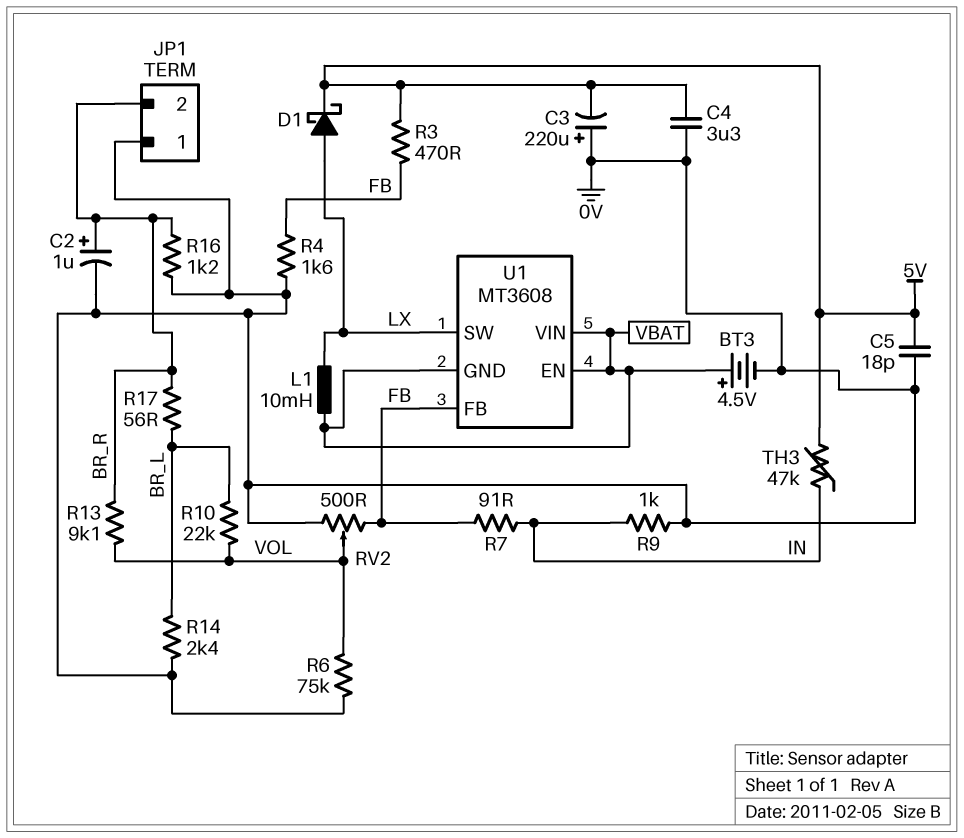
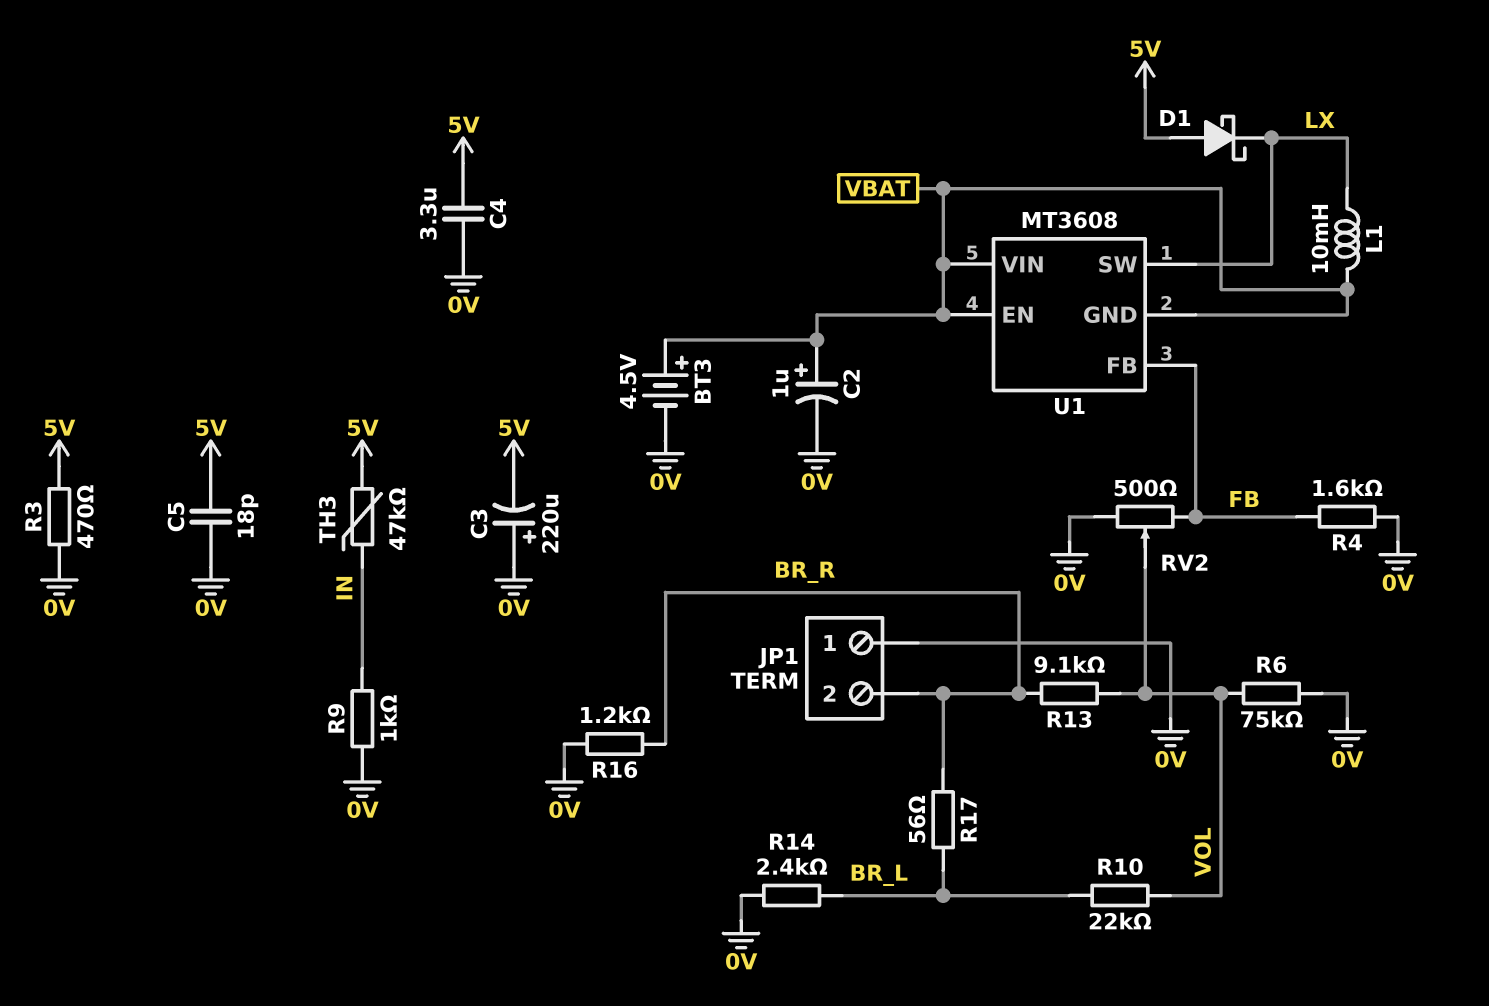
C2: 1uF (plus BR_R, minus 0V) -> 1uF (plus VBAT, minus 0V)
D1: schottky (A LX, K 5V) -> schottky (A 5V, K LX)
R3: 470 (5V, FB) -> 470 (0V, 5V)
R7: 91 (FB, IN) -> none

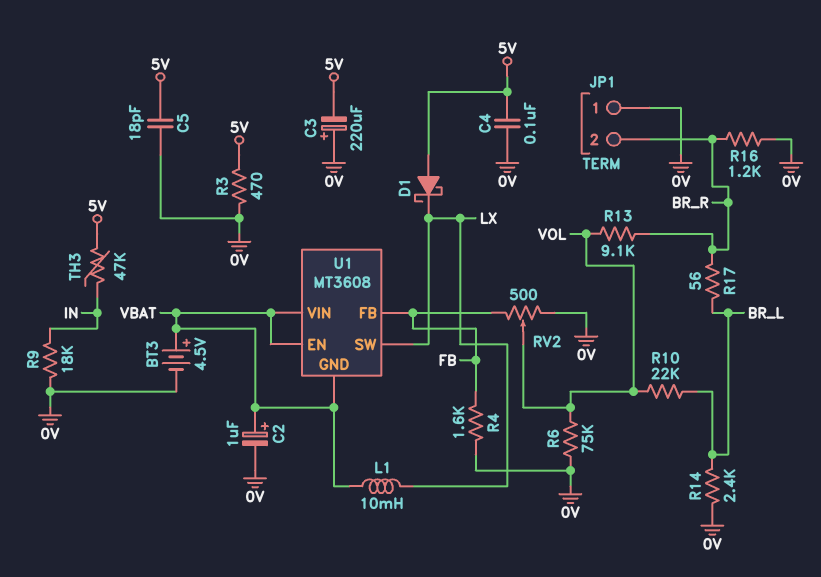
C4: 3.3uF (0V, 5V) -> 100nF (0V, 5V)
R9: 1k (0V, IN) -> 18k (0V, IN)

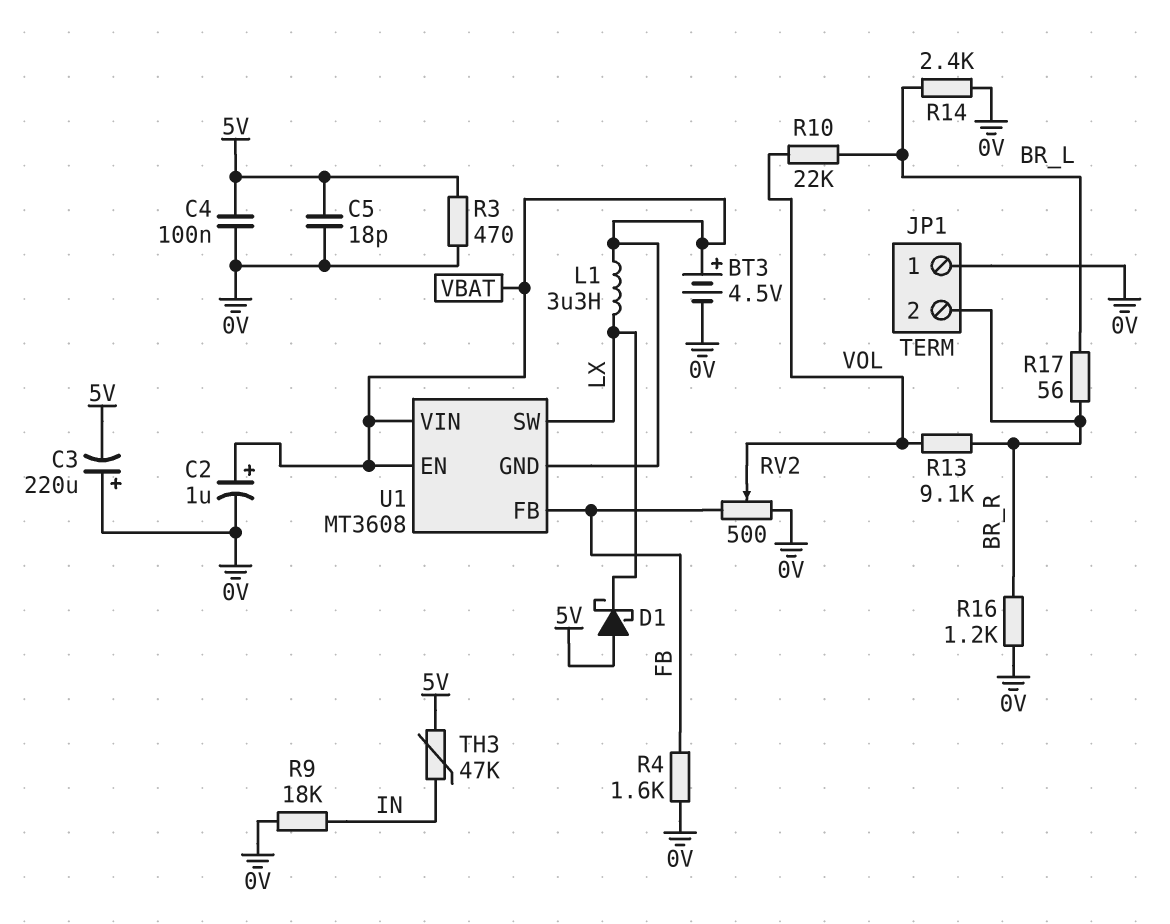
L1: 10mH (LX, VBAT) -> 3.3uH (LX, VBAT)
R6: 75k (0V, VOL) -> none

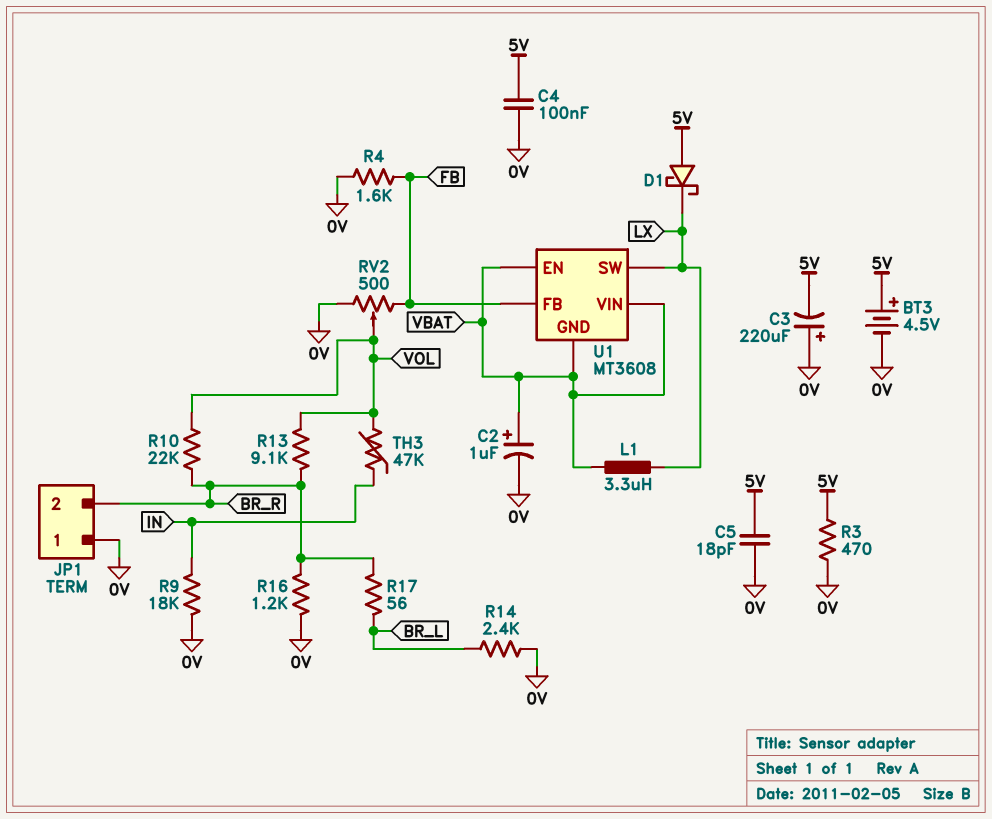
BT3: 4.5V (plus VBAT, minus 0V) -> 4.5V (plus 5V, minus 0V)
R10: 22k (BR_L, VOL) -> 22k (BR_R, VOL)
TH3: 47k (5V, IN) -> 47k (IN, VOL)

